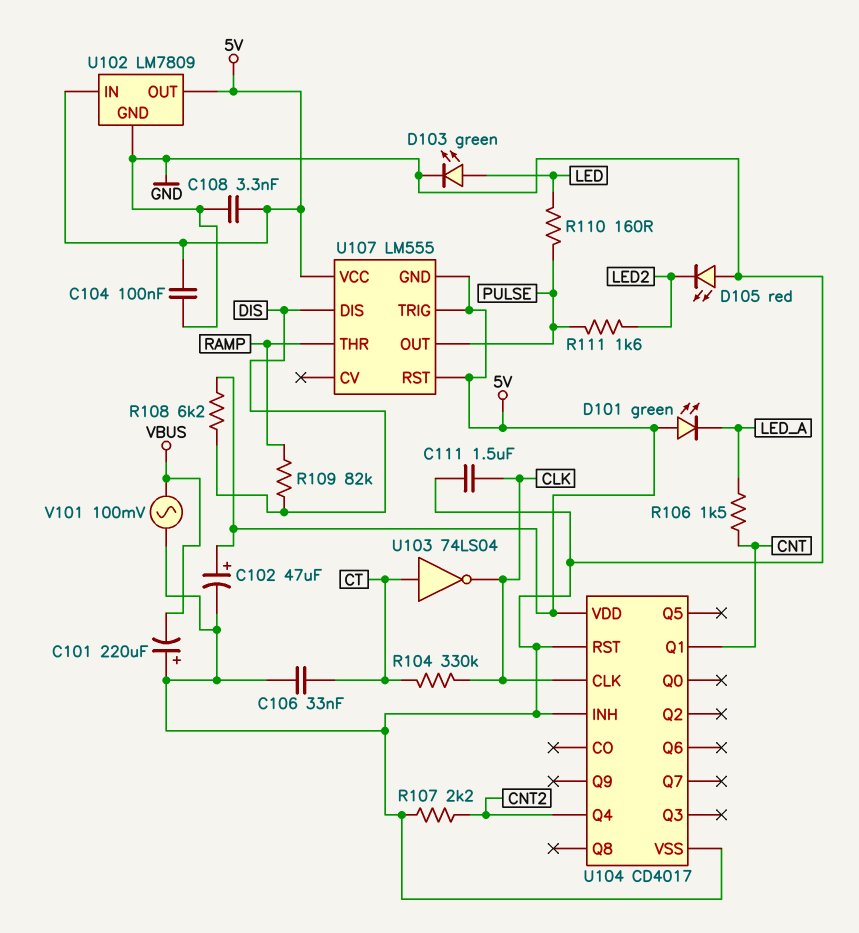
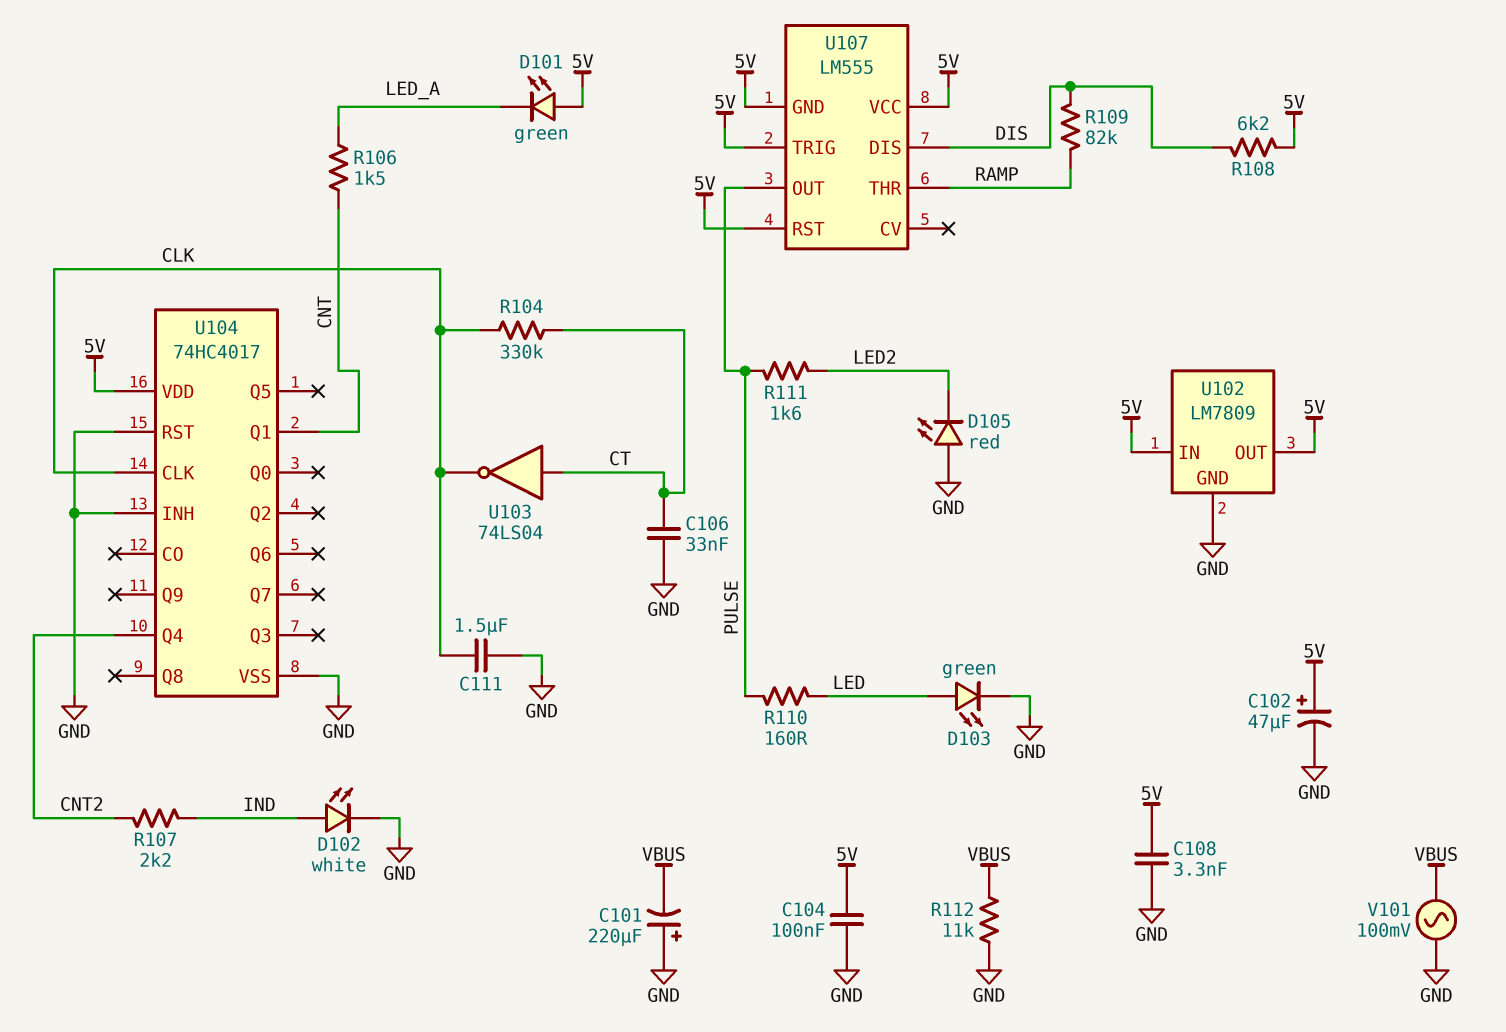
D102: none -> LED white (A IND, K GND)
R107: 2.2k (CNT2, GND) -> 2.2k (CNT2, IND)
R112: none -> 11k (GND, VBUS)
U104: CD4017 -> 74HC4017

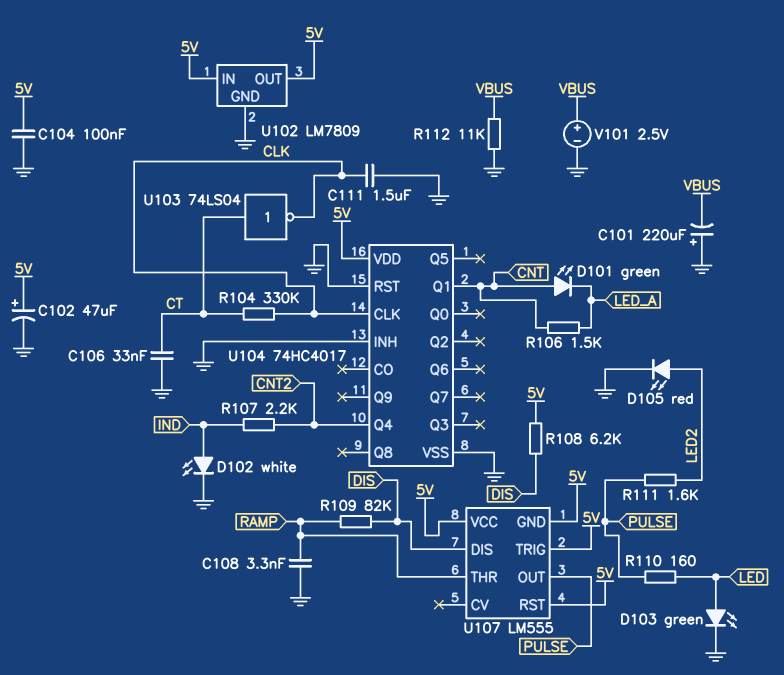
C108: 3.3nF (5V, GND) -> 3.3nF (GND, RAMP)
D101: LED green (A 5V, K LED_A) -> LED green (A CNT, K LED_A)
D105: LED red (A GND, K LED2) -> LED red (A LED2, K GND)
V101: AC 100mV (GND, VBUS) -> 2.5V (plus VBUS, minus GND)

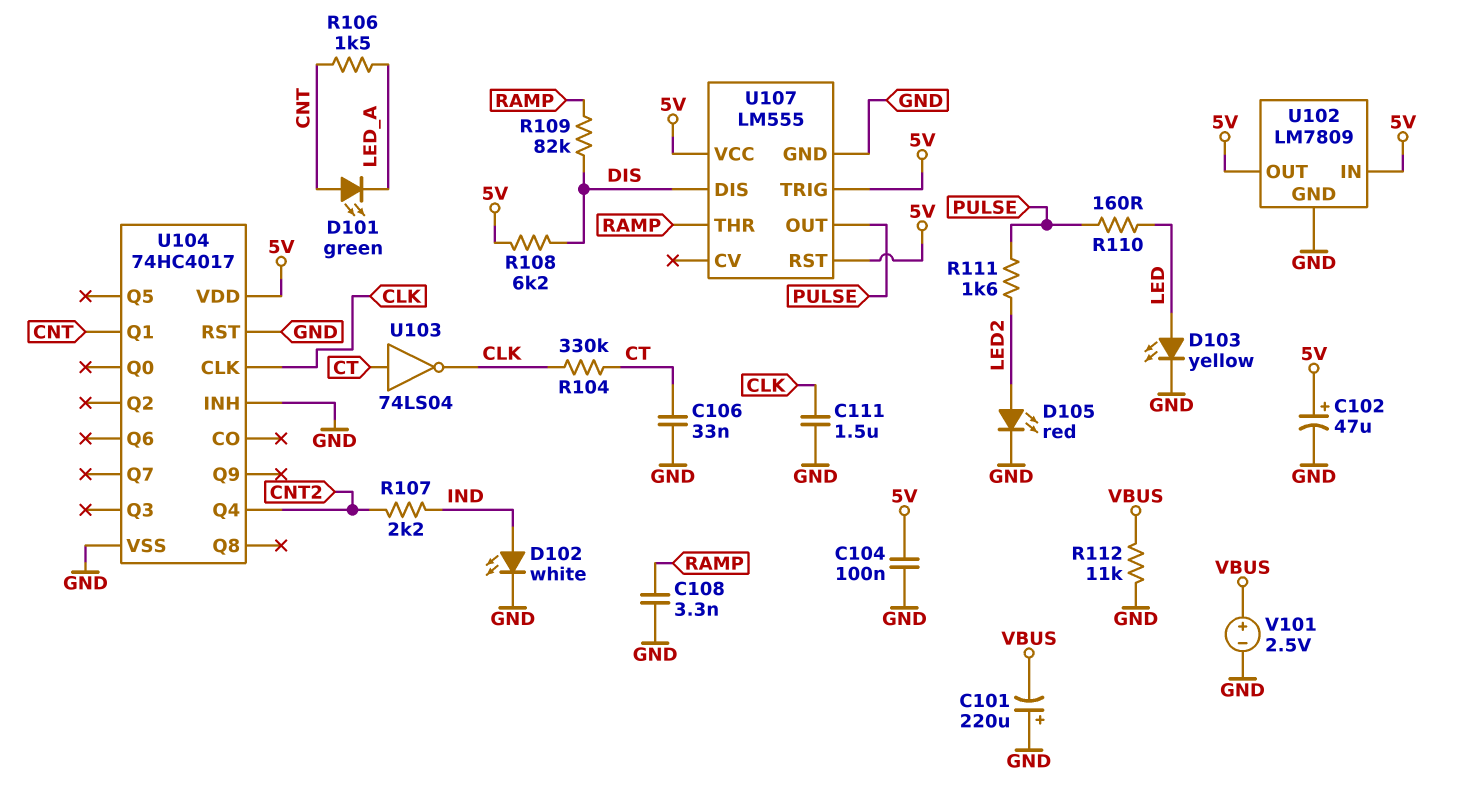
D103: LED green (A LED, K GND) -> LED yellow (A LED, K GND)
U107 pin GND: 5V -> GND

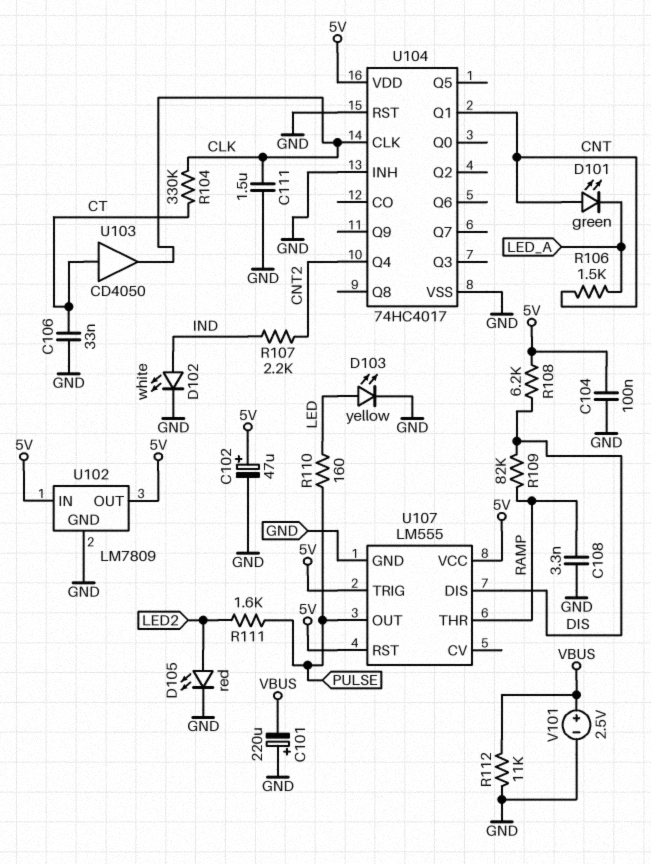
U103: NOT 74LS04 (in CT, out CLK) -> buffer CD4050 (in CT, out CLK)

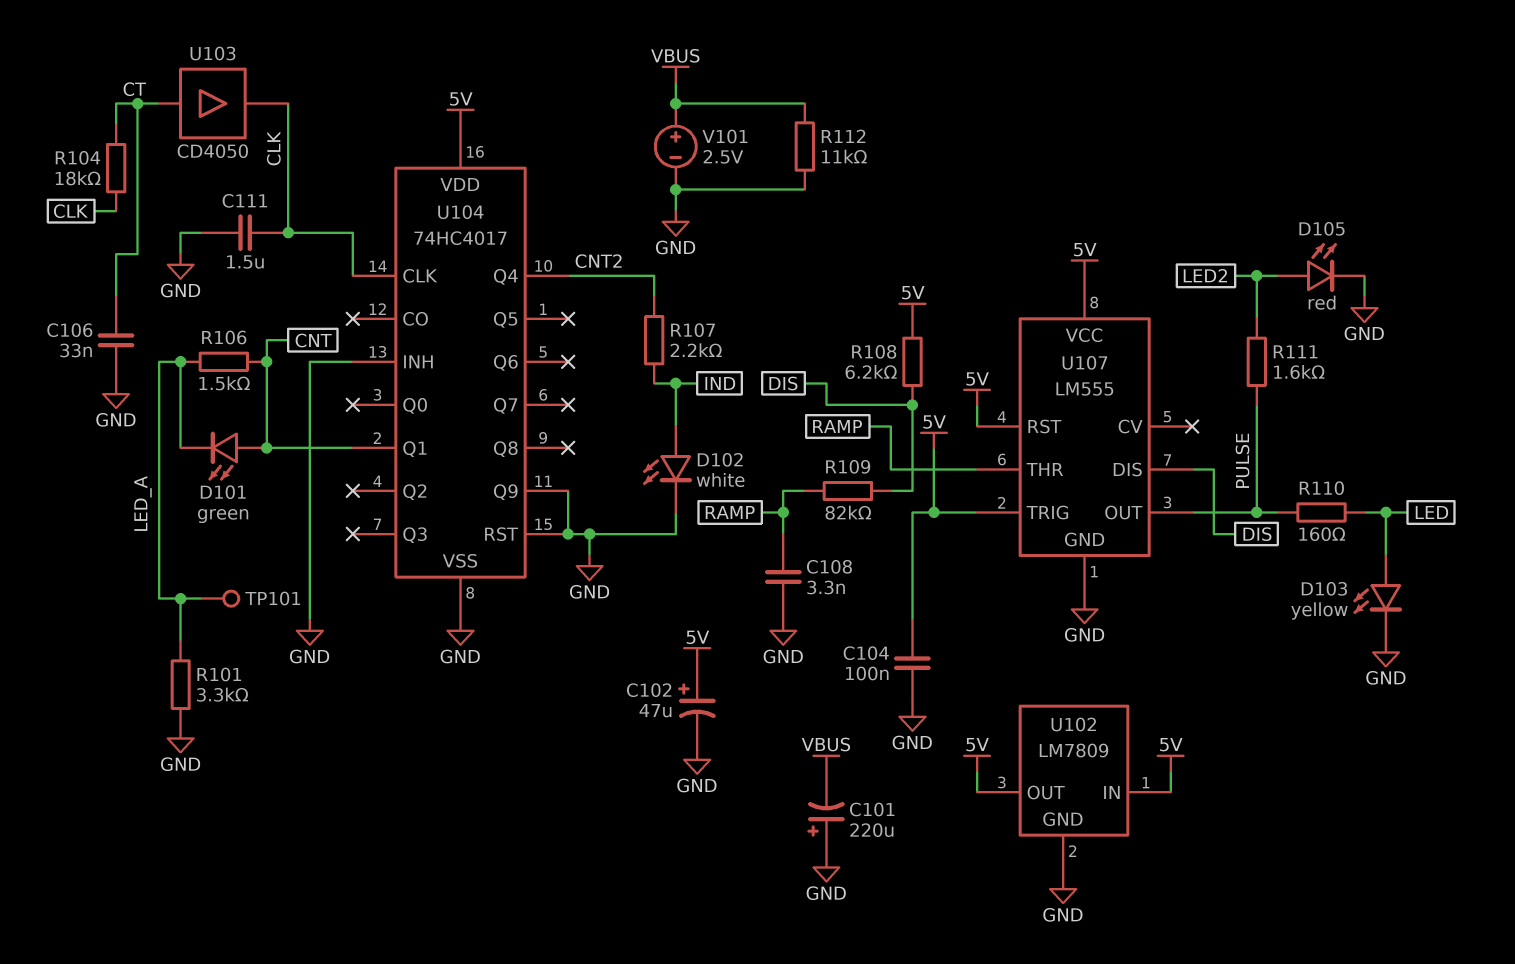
R101: none -> 3.3k (GND, LED_A)
R104: 330k (CLK, CT) -> 18k (CLK, CT)
TP101: none -> test point (LED_A)
U104 pin Q9: none -> GND

